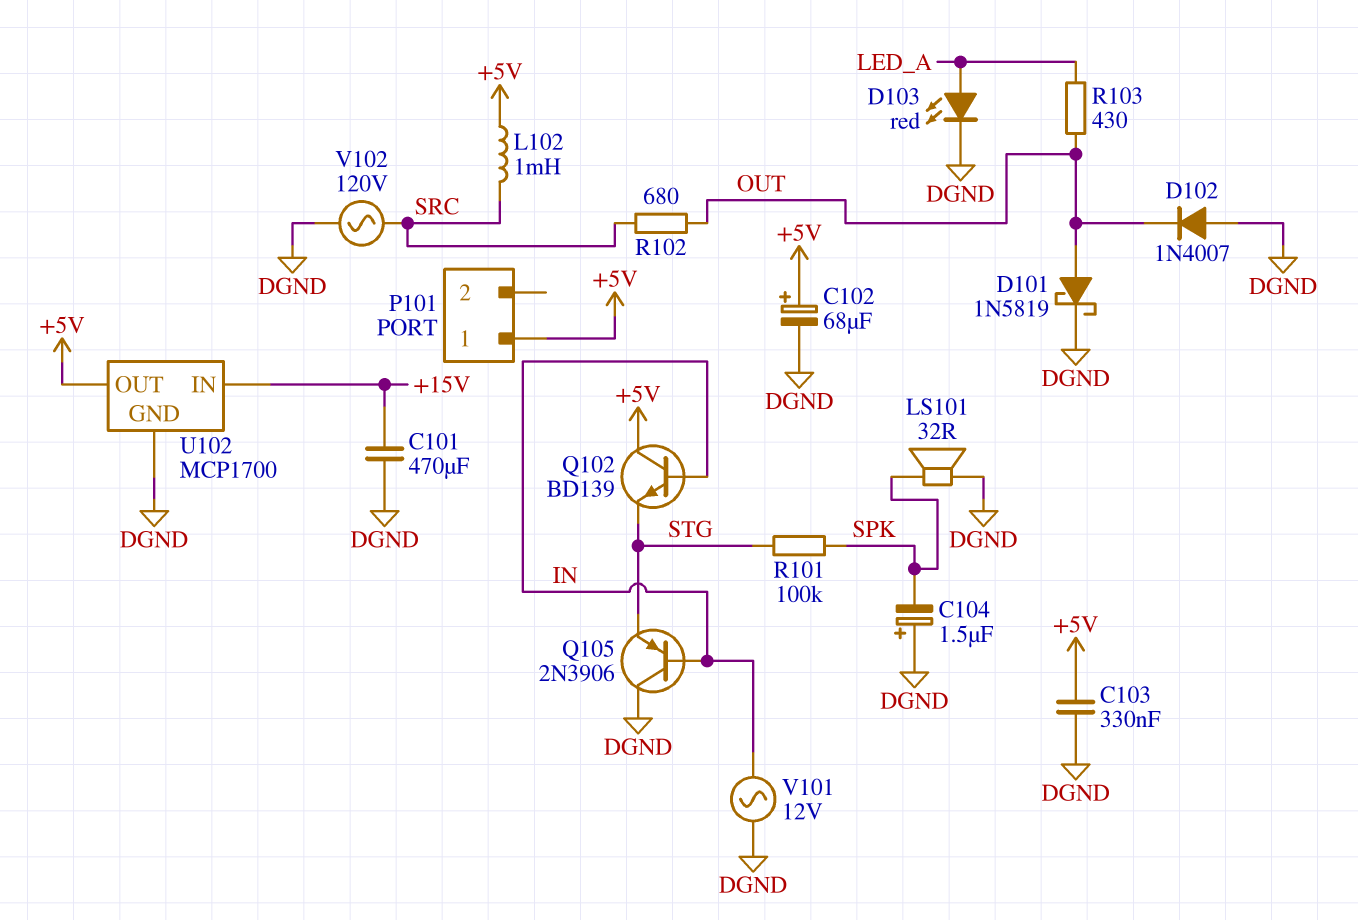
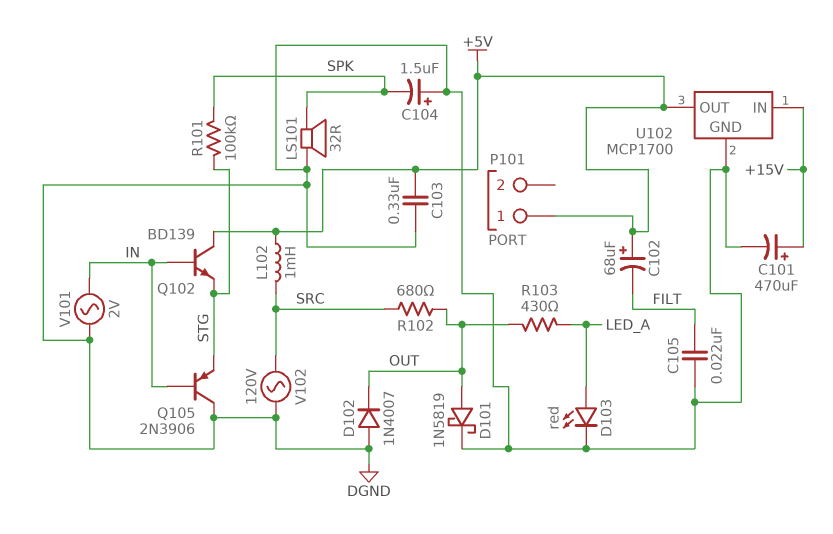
C101: 470uF (+15V, DGND) -> 470uF (plus +15V, minus DGND)
C102: 68uF (plus +5V, minus DGND) -> 68uF (plus +5V, minus FILT)
C105: none -> 22nF (DGND, FILT)
V101: AC 12V (DGND, IN) -> AC 2V (DGND, IN)

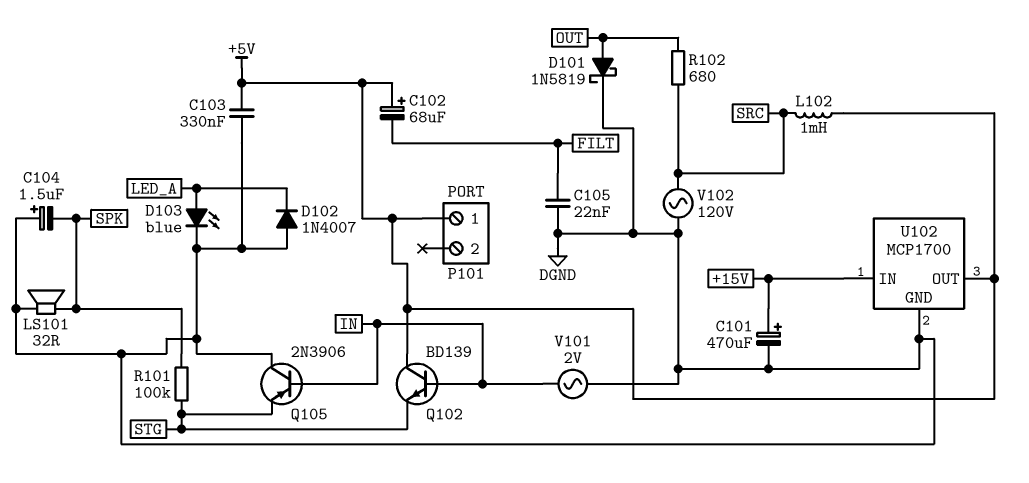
D102: diode 1N4007 (A DGND, K OUT) -> diode 1N4007 (A DGND, K LED_A)
D103: LED red (A LED_A, K DGND) -> LED blue (A LED_A, K DGND)
R103: 430 (LED_A, OUT) -> none

